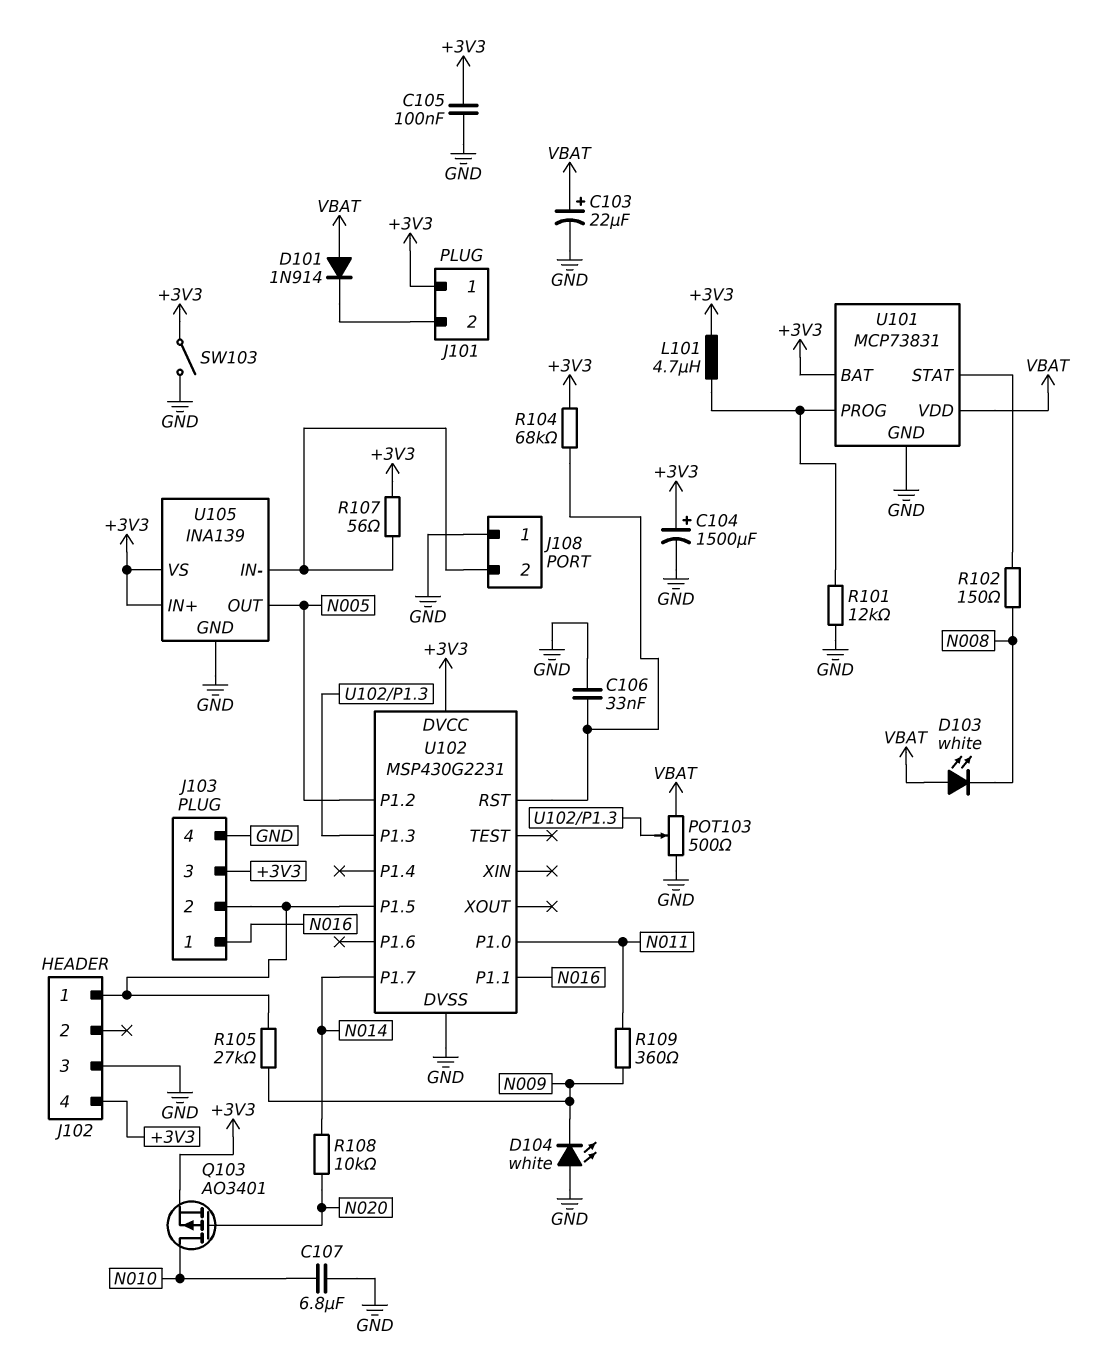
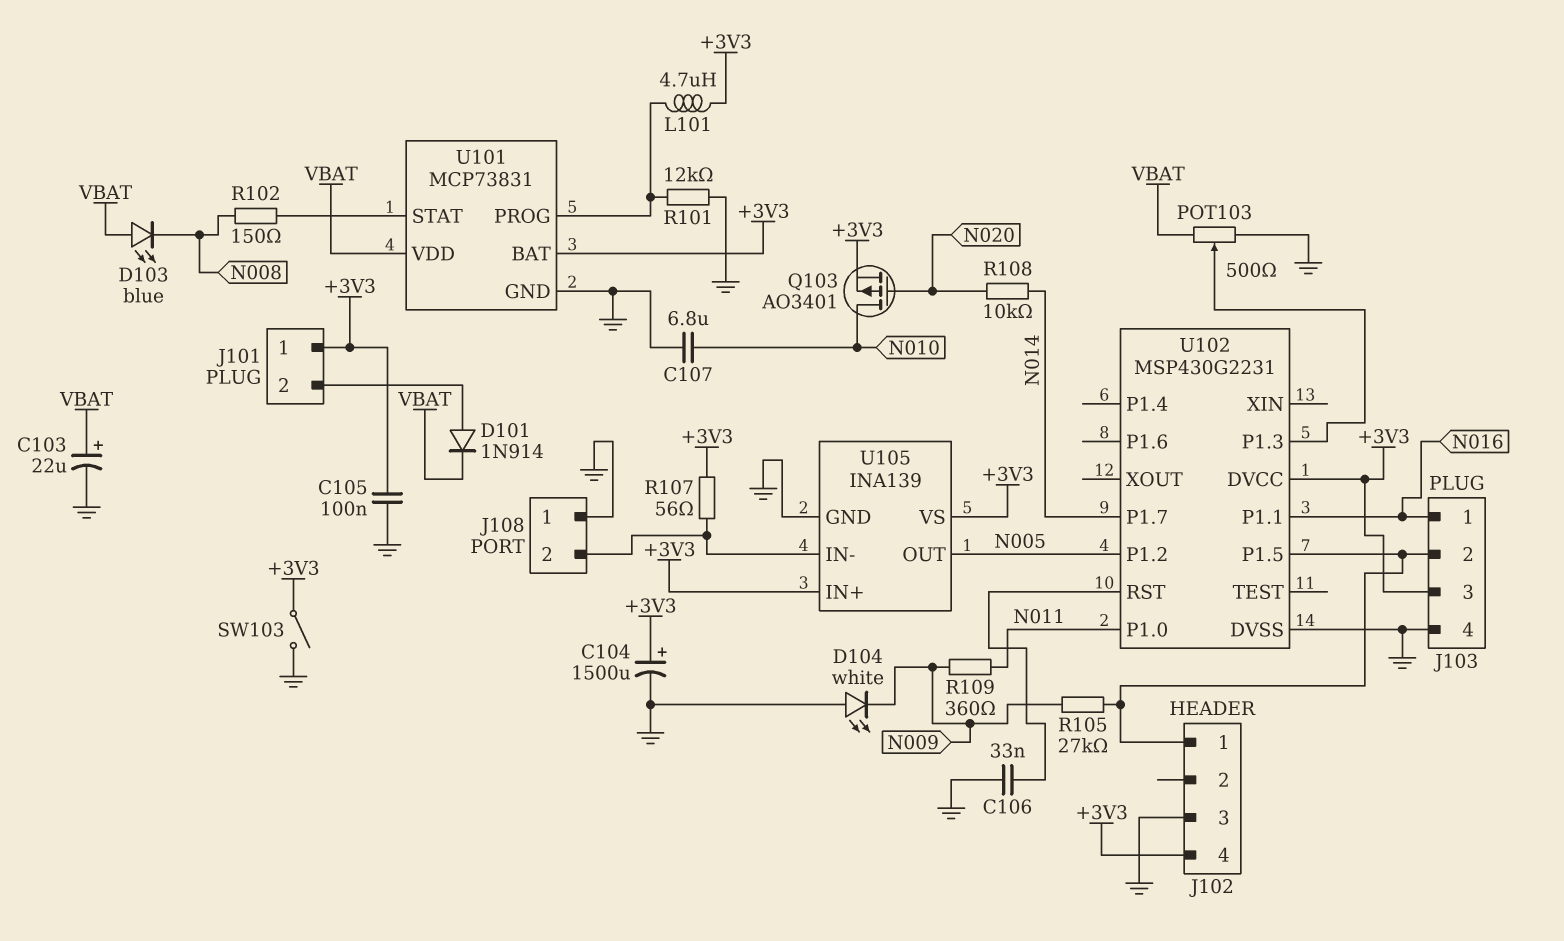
D101: diode 1N914 (A VBAT, K J101/2) -> diode 1N914 (A J101/2, K VBAT)
D103: LED white (A VBAT, K N008) -> LED blue (A VBAT, K N008)
R104: 68k (+3V3, U102/RST) -> none

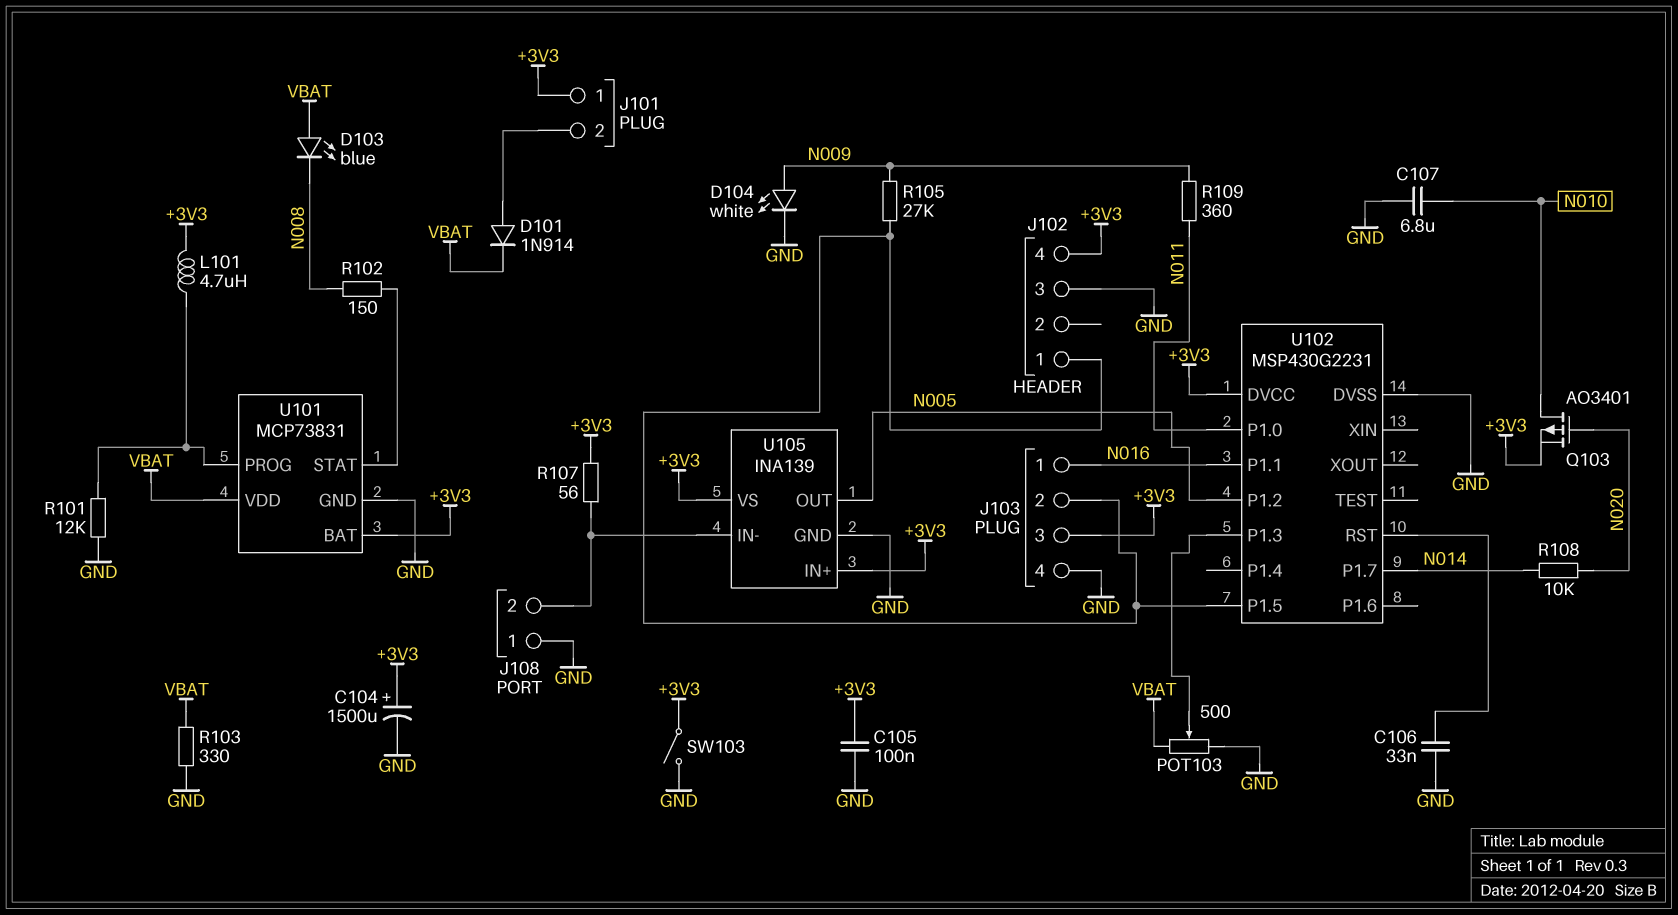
C103: 22uF (plus VBAT, minus GND) -> none
D104: LED white (A GND, K N009) -> LED white (A N009, K GND)
R103: none -> 330 (GND, VBAT)

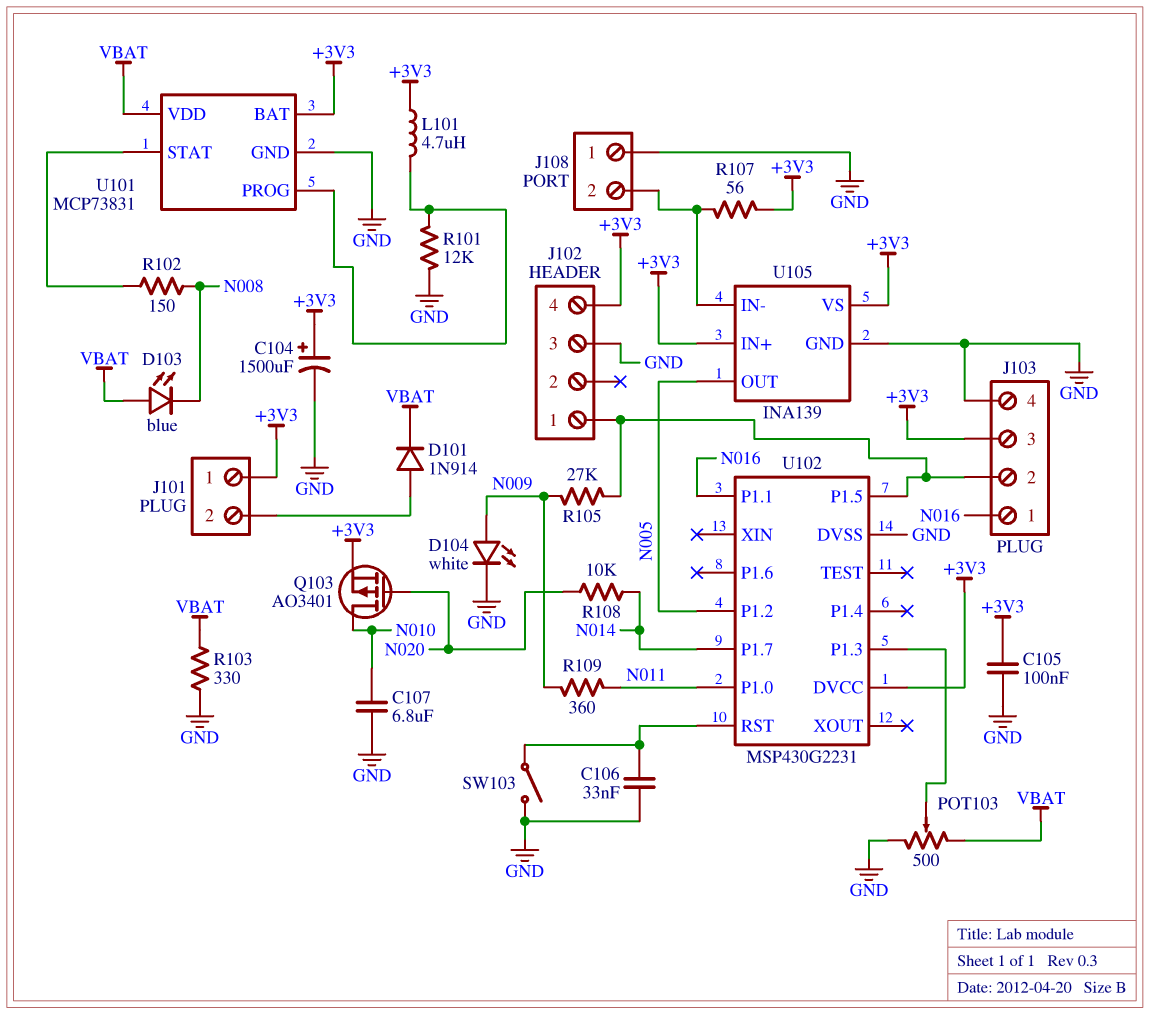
SW103: switch (+3V3, GND) -> switch (GND, U102/RST)

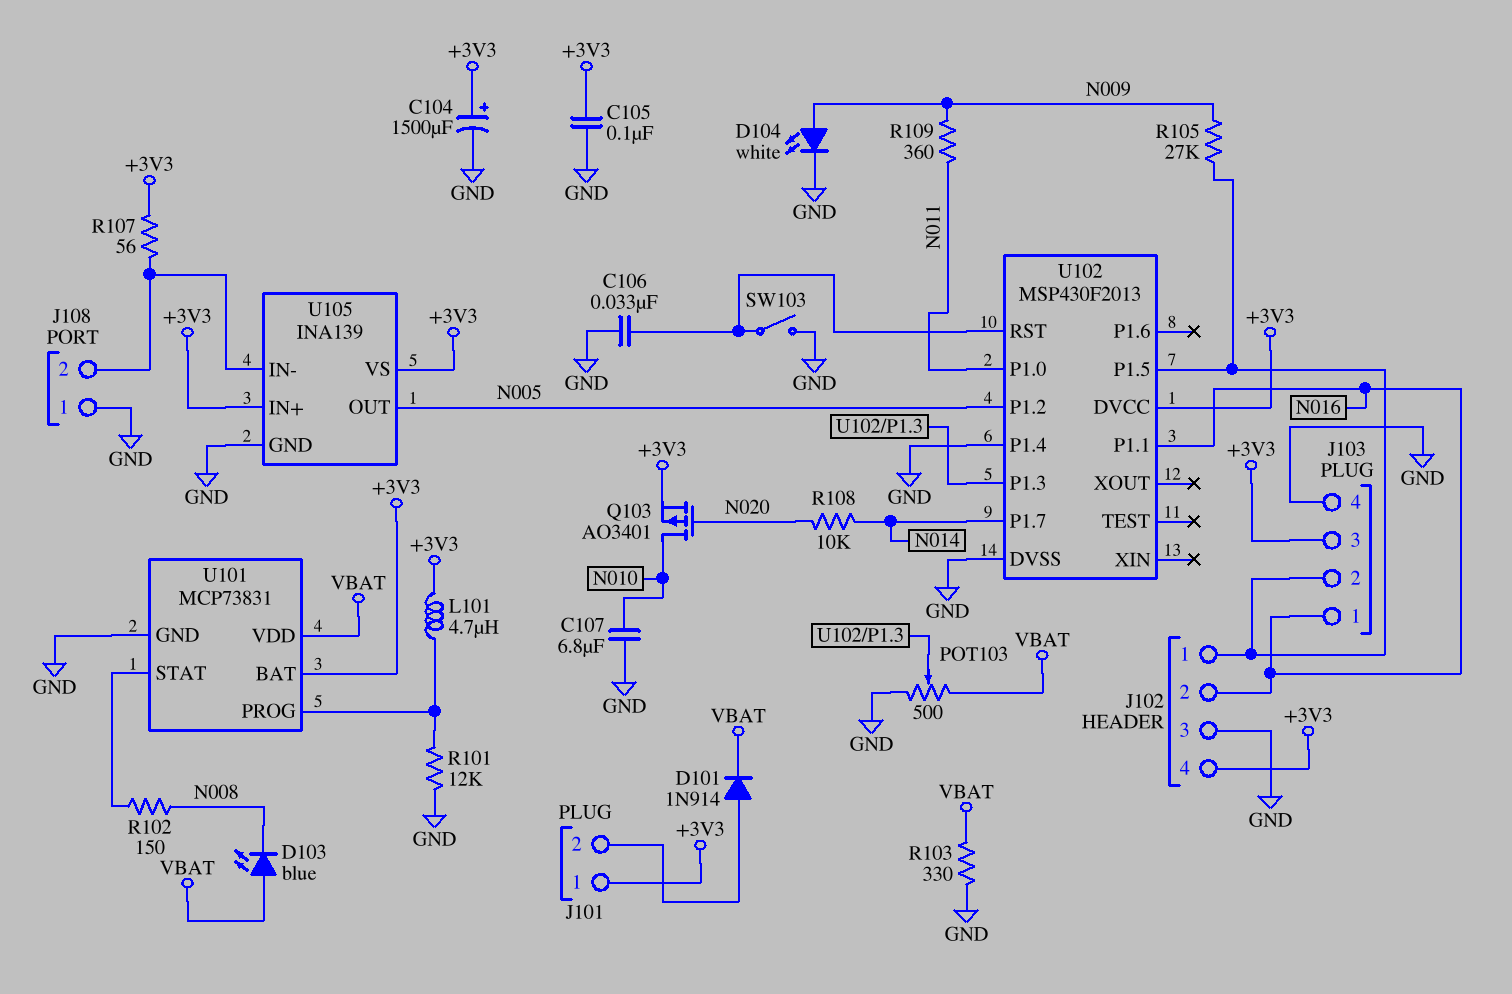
J102 pin 2: none -> N016
U102: MSP430G2231 -> MSP430F2013
U102 pin P1.4: none -> GND

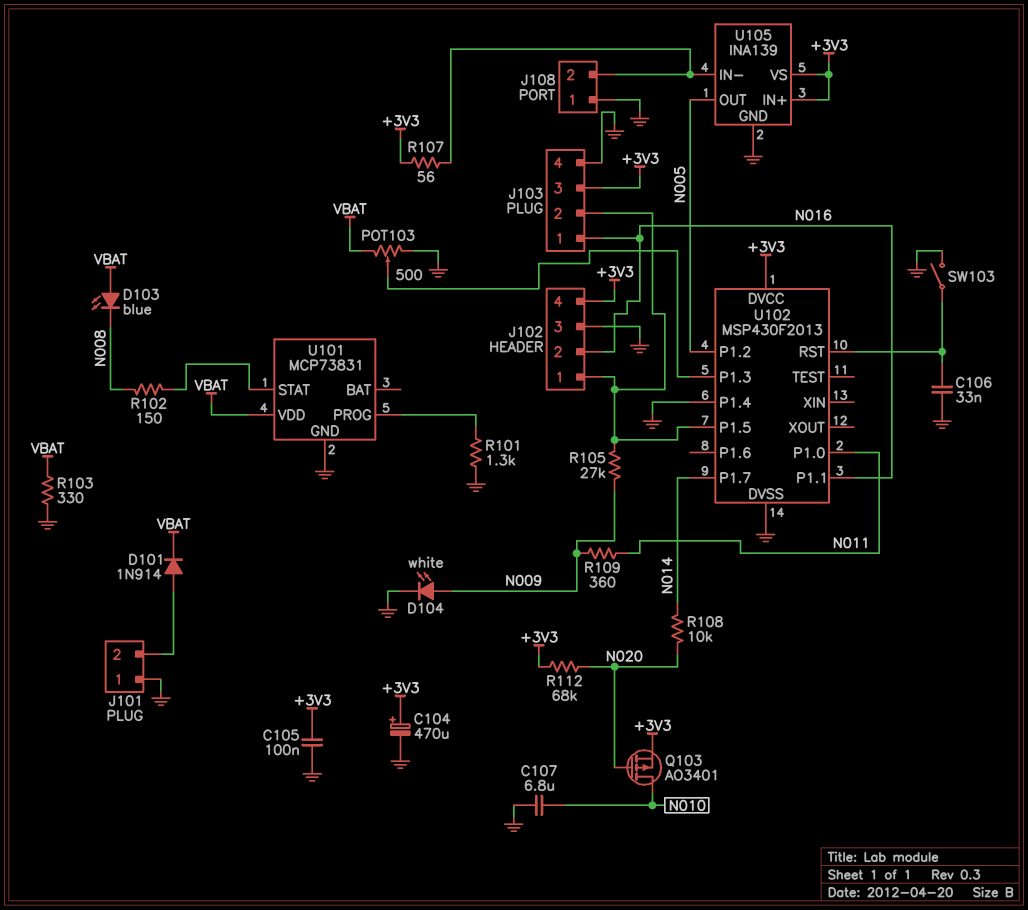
C104: 1500uF (plus +3V3, minus GND) -> 470uF (plus +3V3, minus GND)
J101 pin 1: +3V3 -> GND
L101: 4.7uH (+3V3, U101/PROG) -> none
R101: 12k (GND, U101/PROG) -> 1.3k (GND, U101/PROG)
R112: none -> 68k (+3V3, N020)
U101 pin BAT: +3V3 -> none

